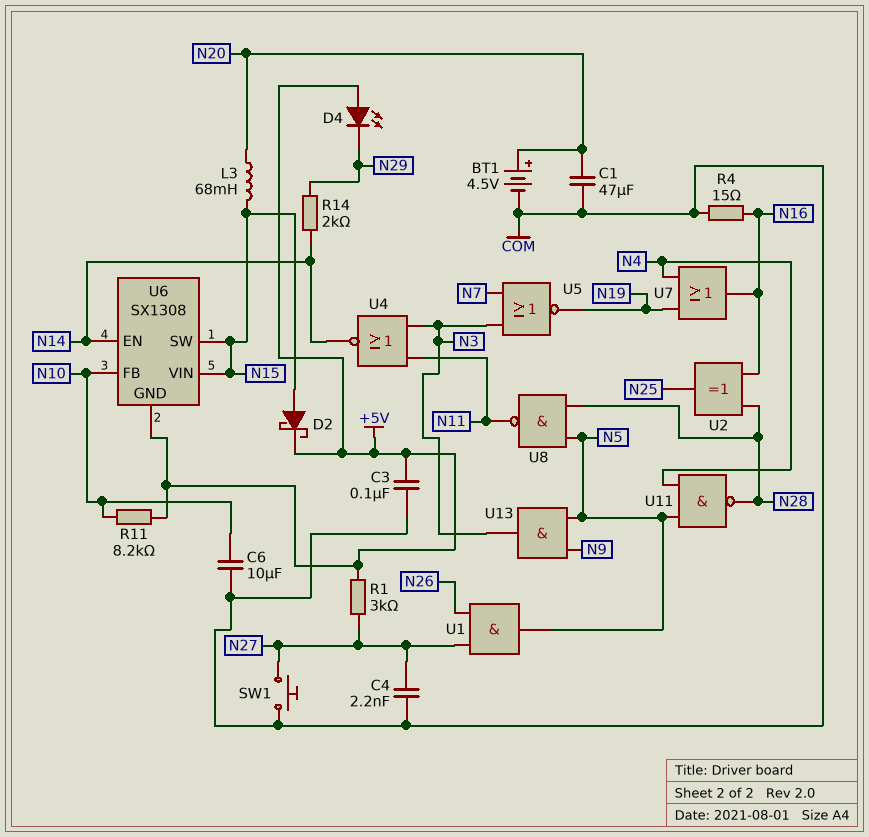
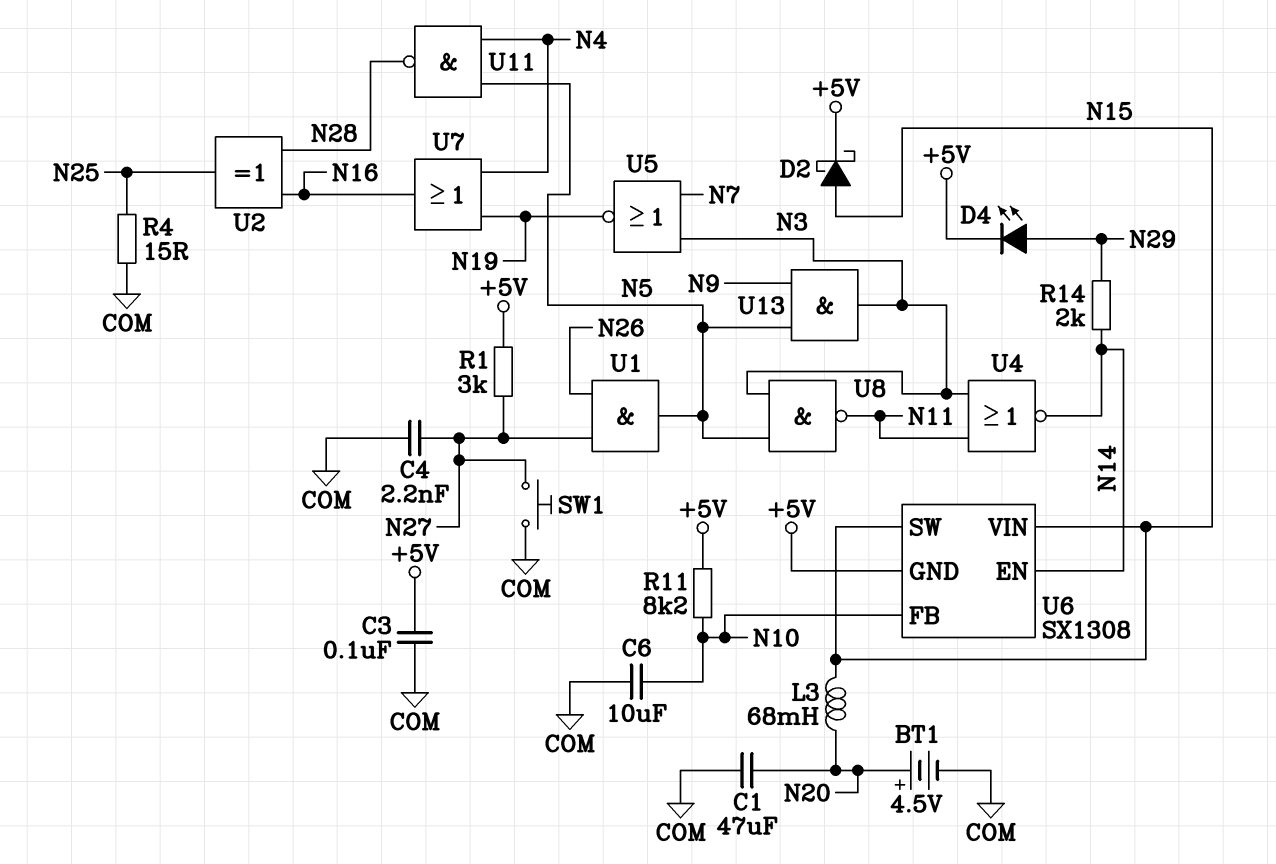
D4: LED (A +5V, K N29) -> LED (A N29, K +5V)
R4: 15 (COM, N16) -> 15 (COM, N25)
U8: NAND (in N5, in N28, out N11) -> NAND (in N3, in N5, out N11)

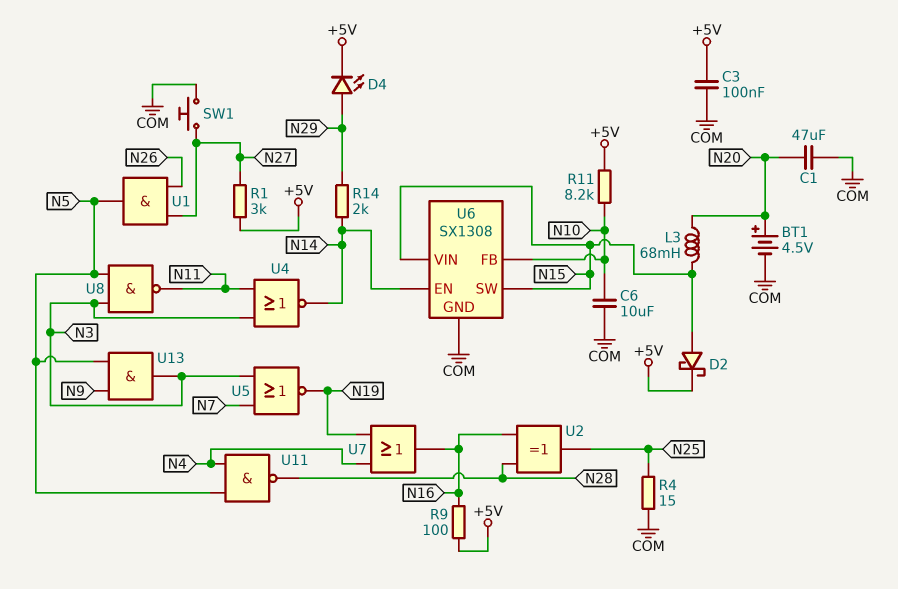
C4: 2.2nF (COM, N27) -> none
R9: none -> 100 (+5V, N16)
U6 pin GND: +5V -> COM

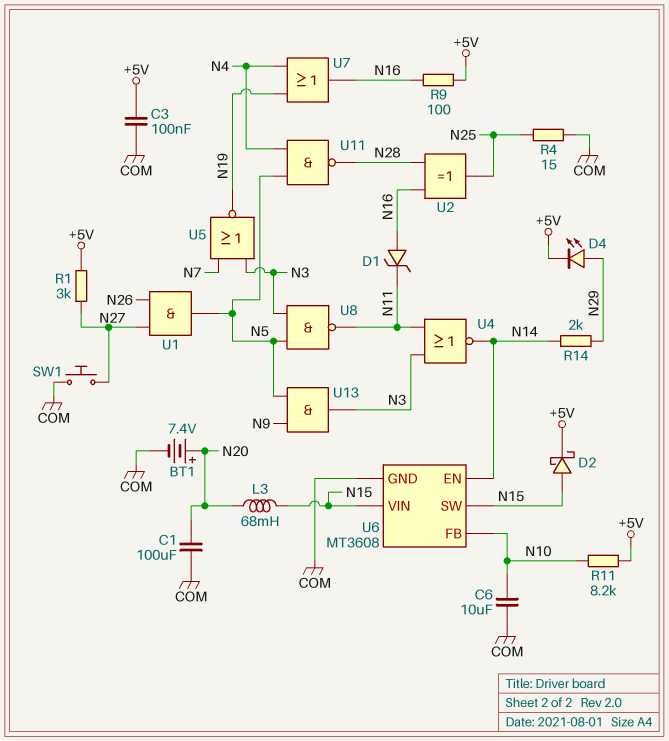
BT1: 4.5V (plus N20, minus COM) -> 7.4V (plus N20, minus COM)
C1: 47uF (COM, N20) -> 100uF (COM, N20)
D1: none -> zener (A N16, K N11)
U6: SX1308 -> MT3608

